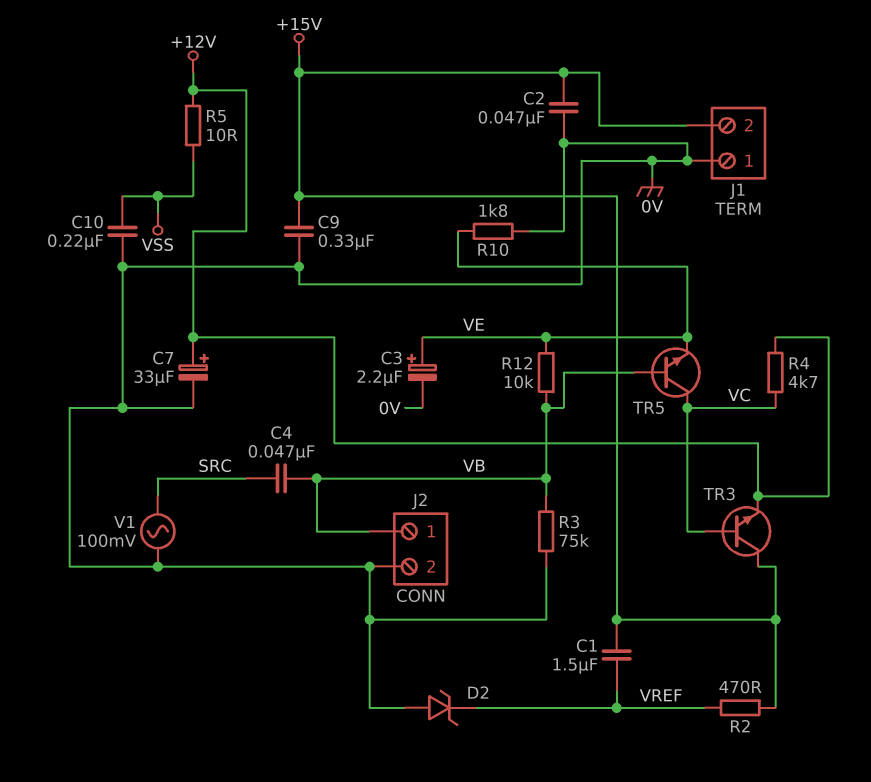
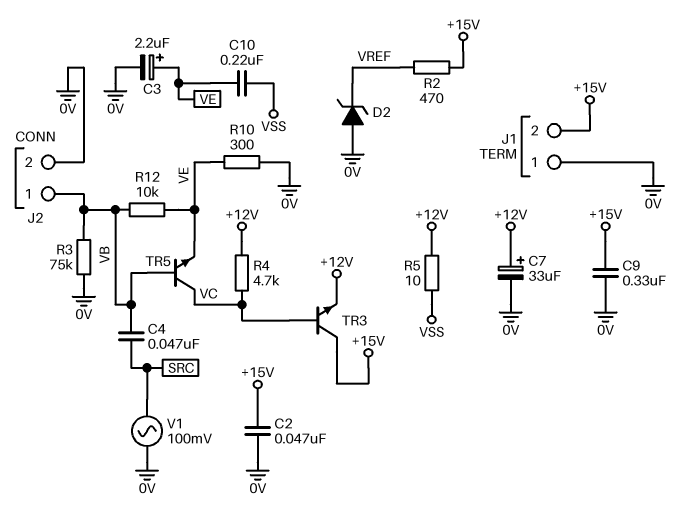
C1: 1.5uF (+15V, VREF) -> none
C10: 220nF (0V, VSS) -> 220nF (VE, VSS)
R10: 1.8k (0V, VE) -> 300 (0V, VE)

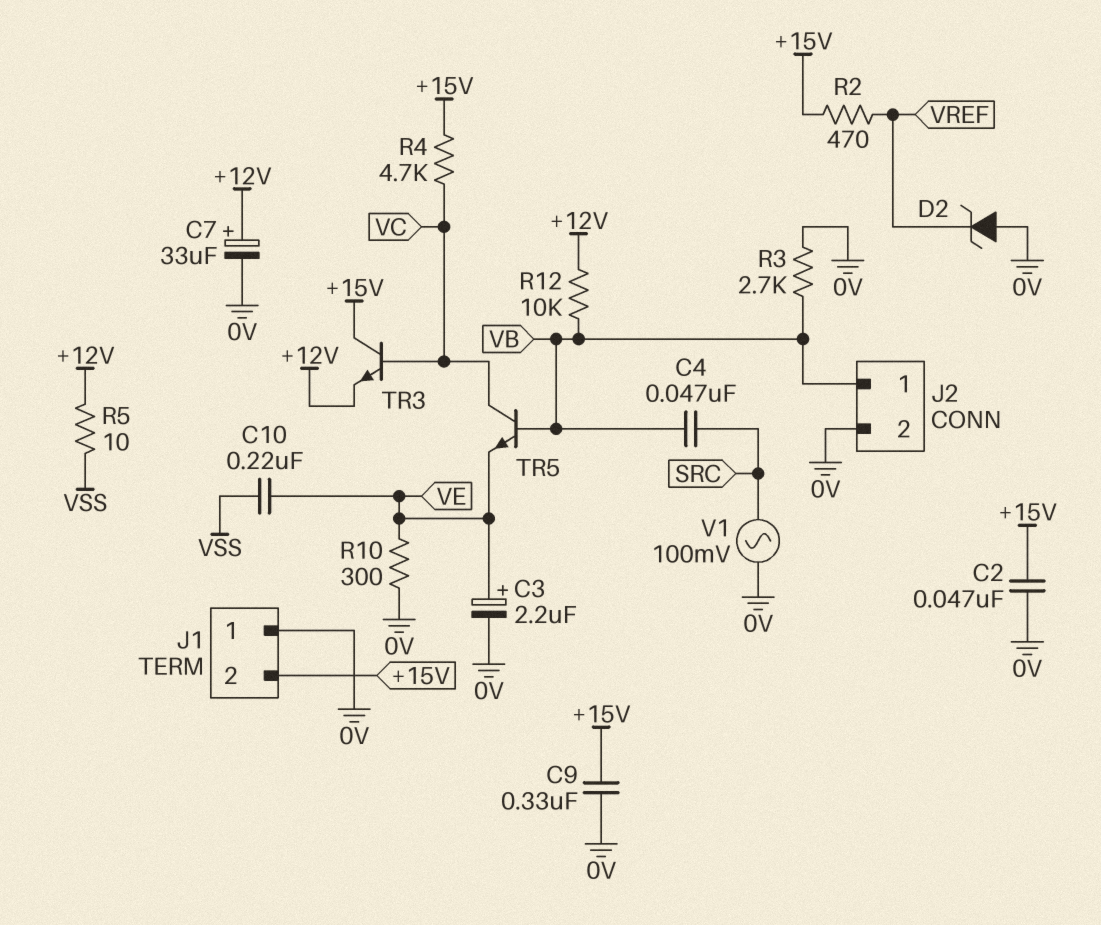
R3: 75k (0V, VB) -> 2.7k (0V, VB)
R4: 4.7k (+12V, VC) -> 4.7k (+15V, VC)
R12: 10k (VB, VE) -> 10k (+12V, VB)

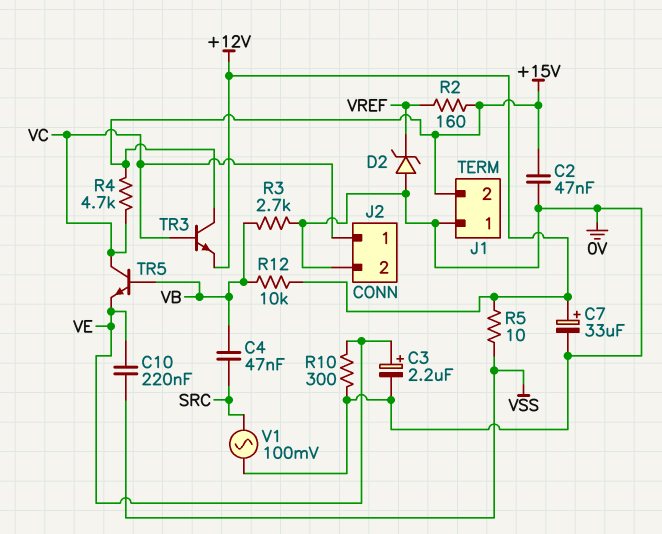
C9: 330nF (+15V, 0V) -> none
J2 pin 1: VB -> VC
R2: 470 (+15V, VREF) -> 160 (+15V, VREF)

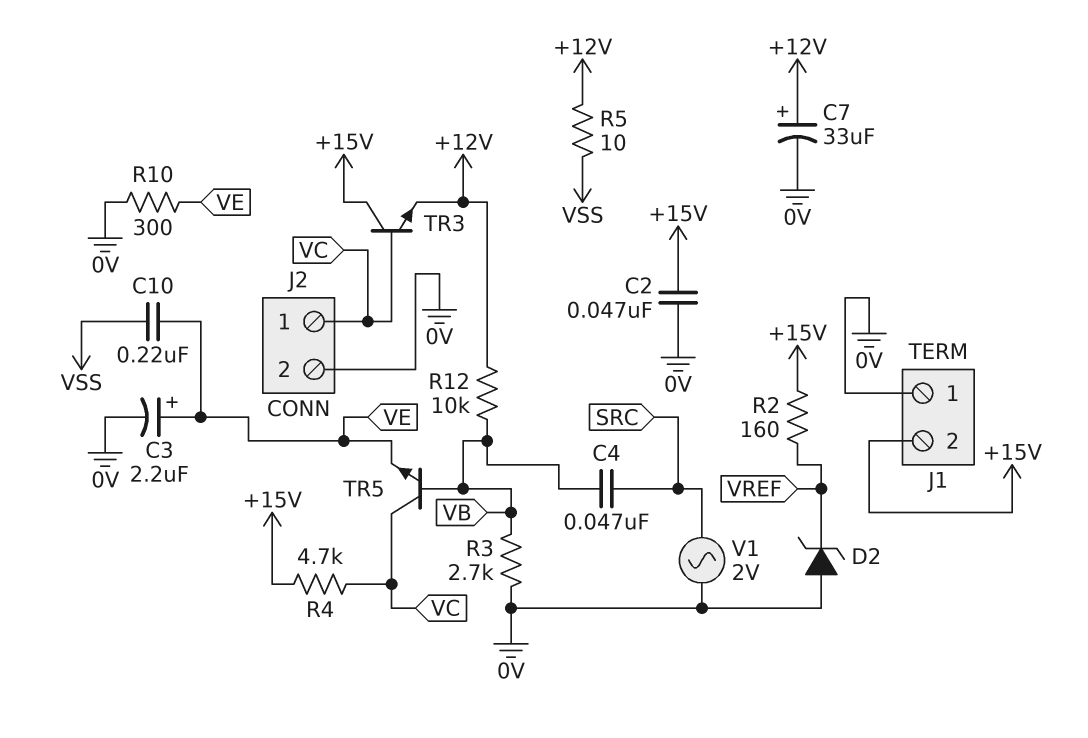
V1: AC 100mV (0V, SRC) -> AC 2V (0V, SRC)

